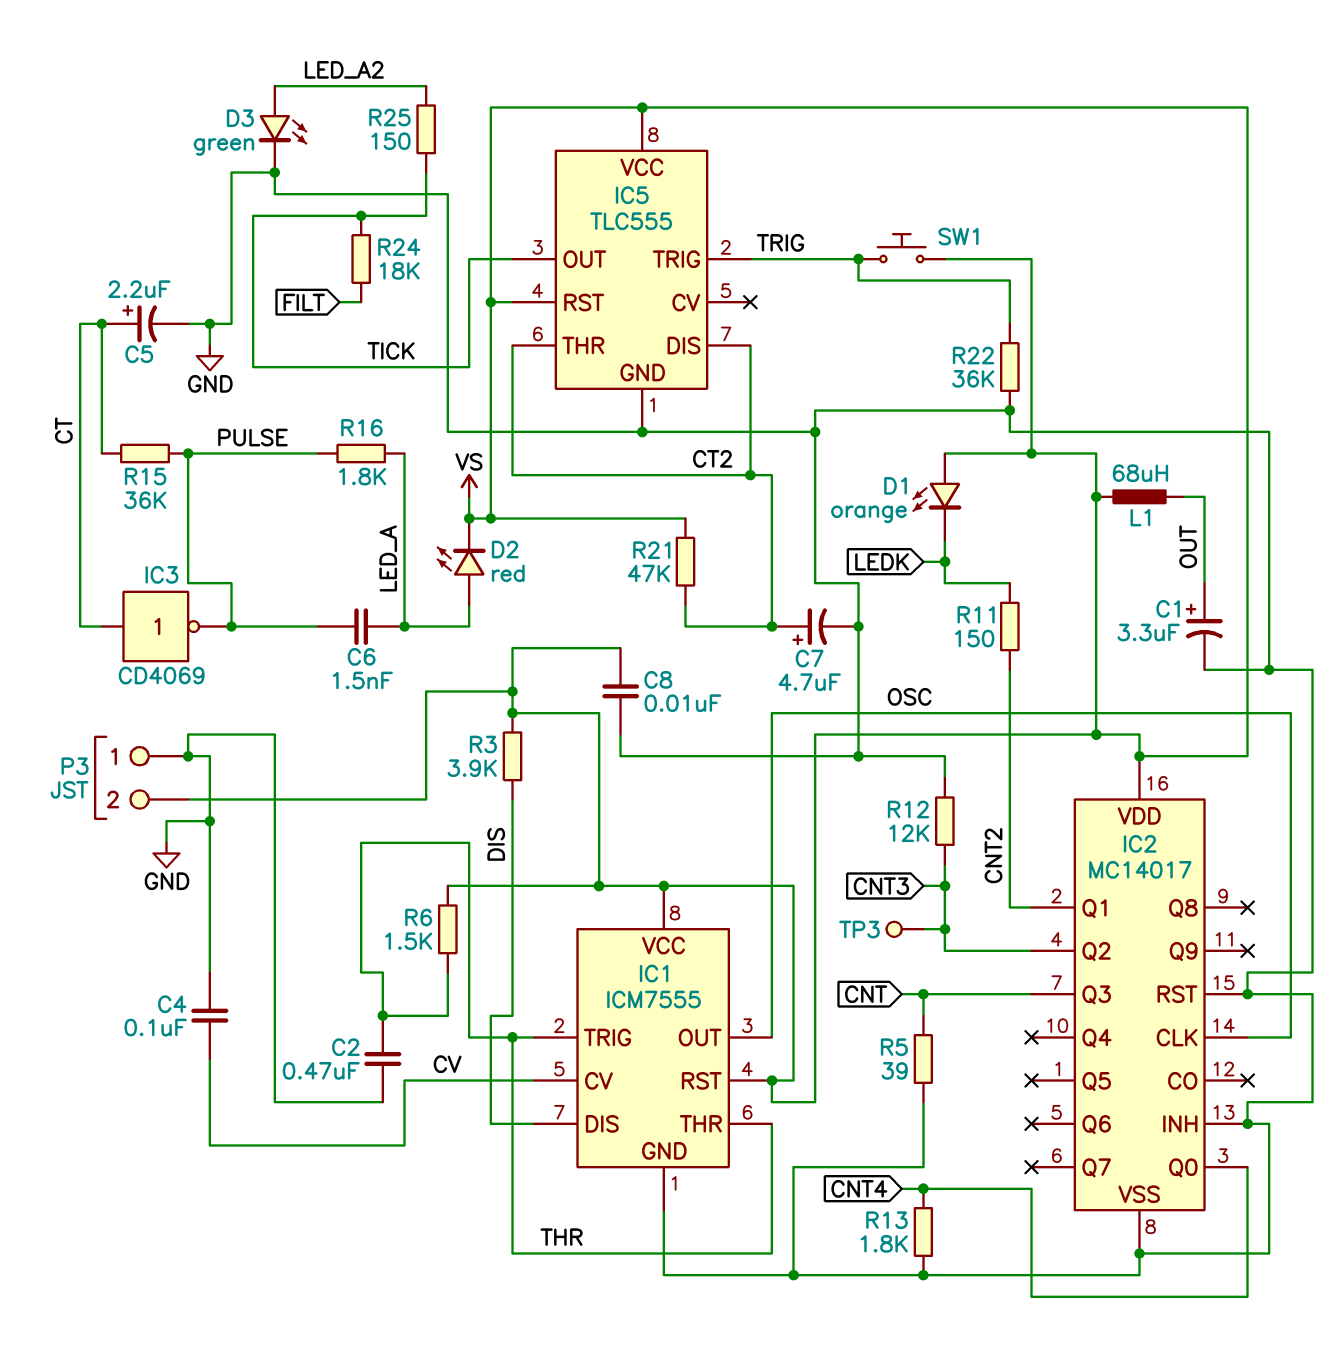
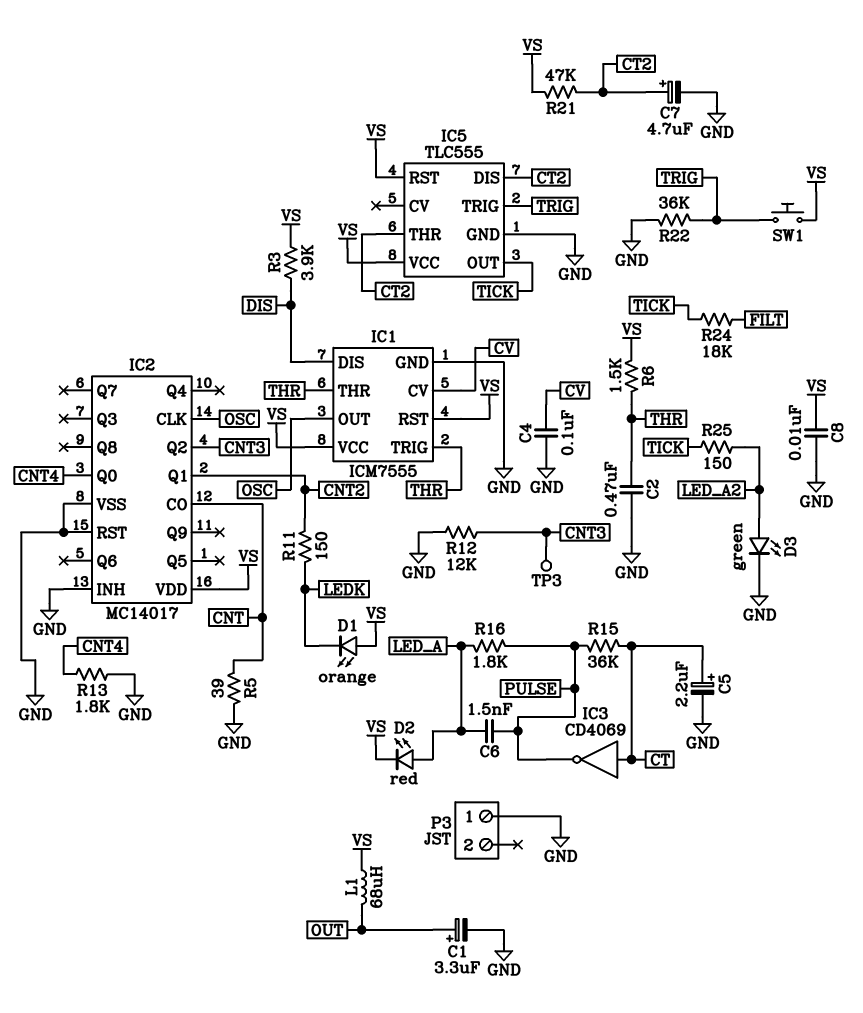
IC2 pin CO: none -> CNT
IC2 pin Q3: CNT -> none
P3 pin 2: VS -> none

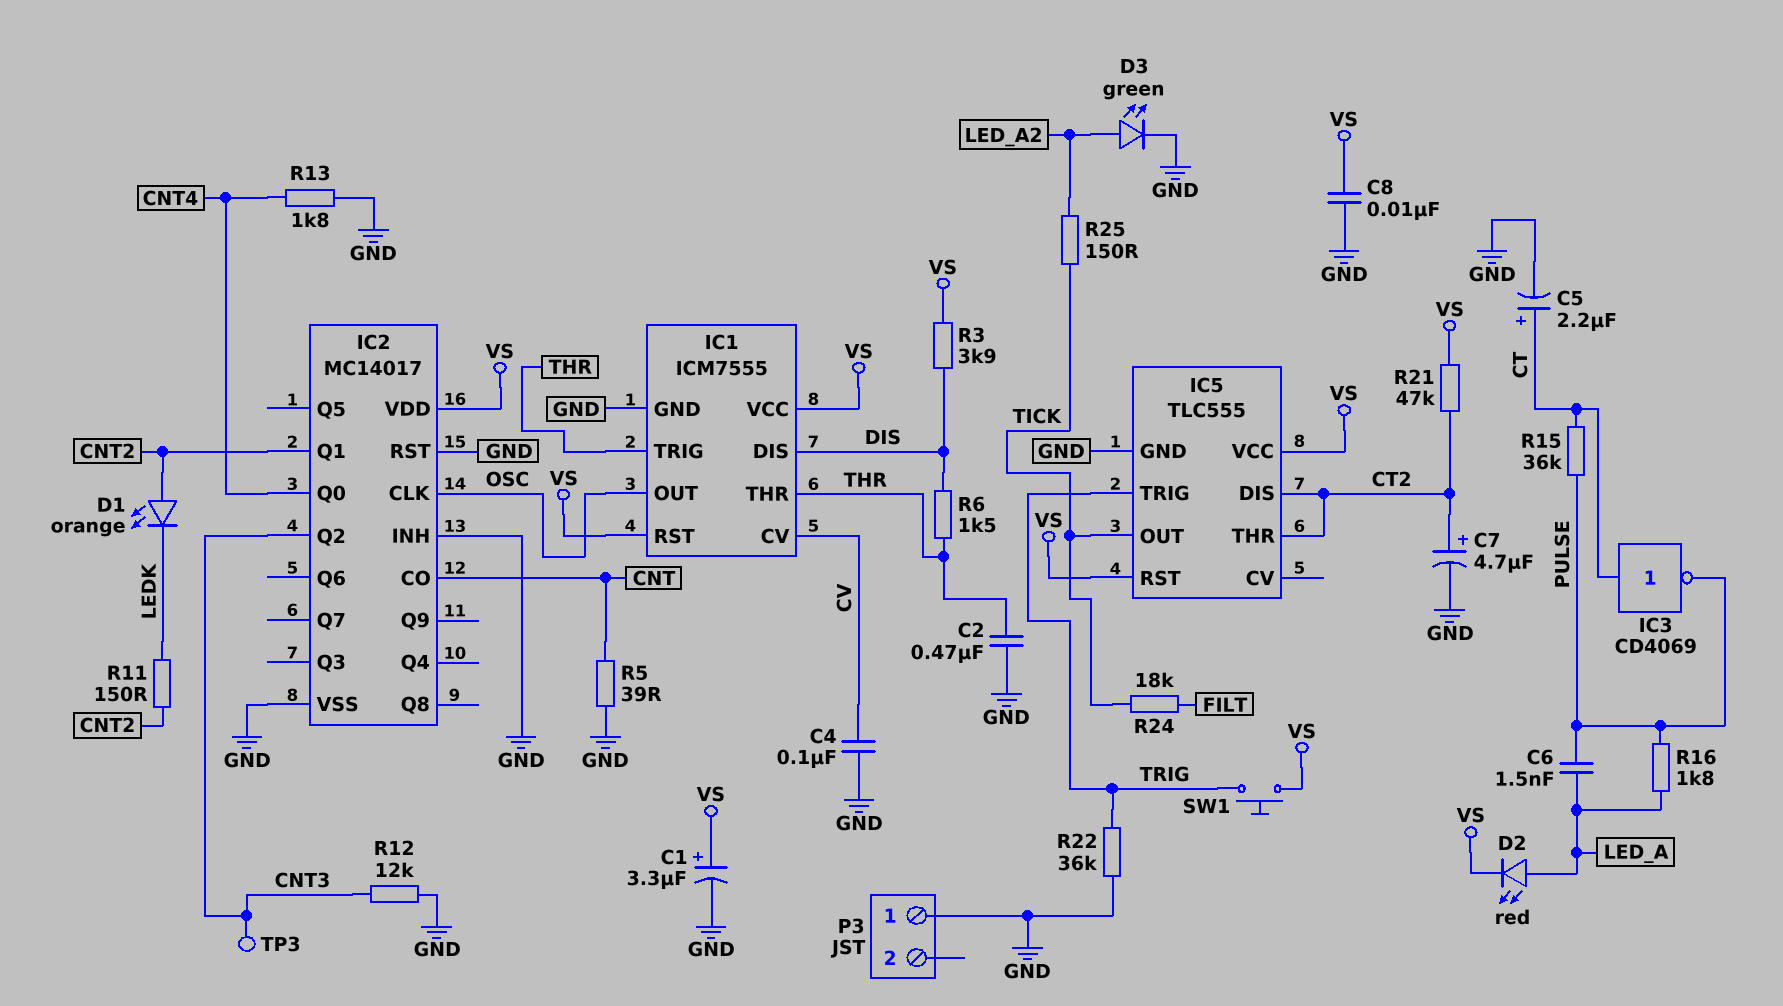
C1: 3.3uF (plus OUT, minus GND) -> 3.3uF (plus VS, minus GND)
D1: LED orange (A VS, K LEDK) -> LED orange (A CNT2, K LEDK)
L1: 68uH (OUT, VS) -> none
R6: 1.5k (THR, VS) -> 1.5k (DIS, THR)

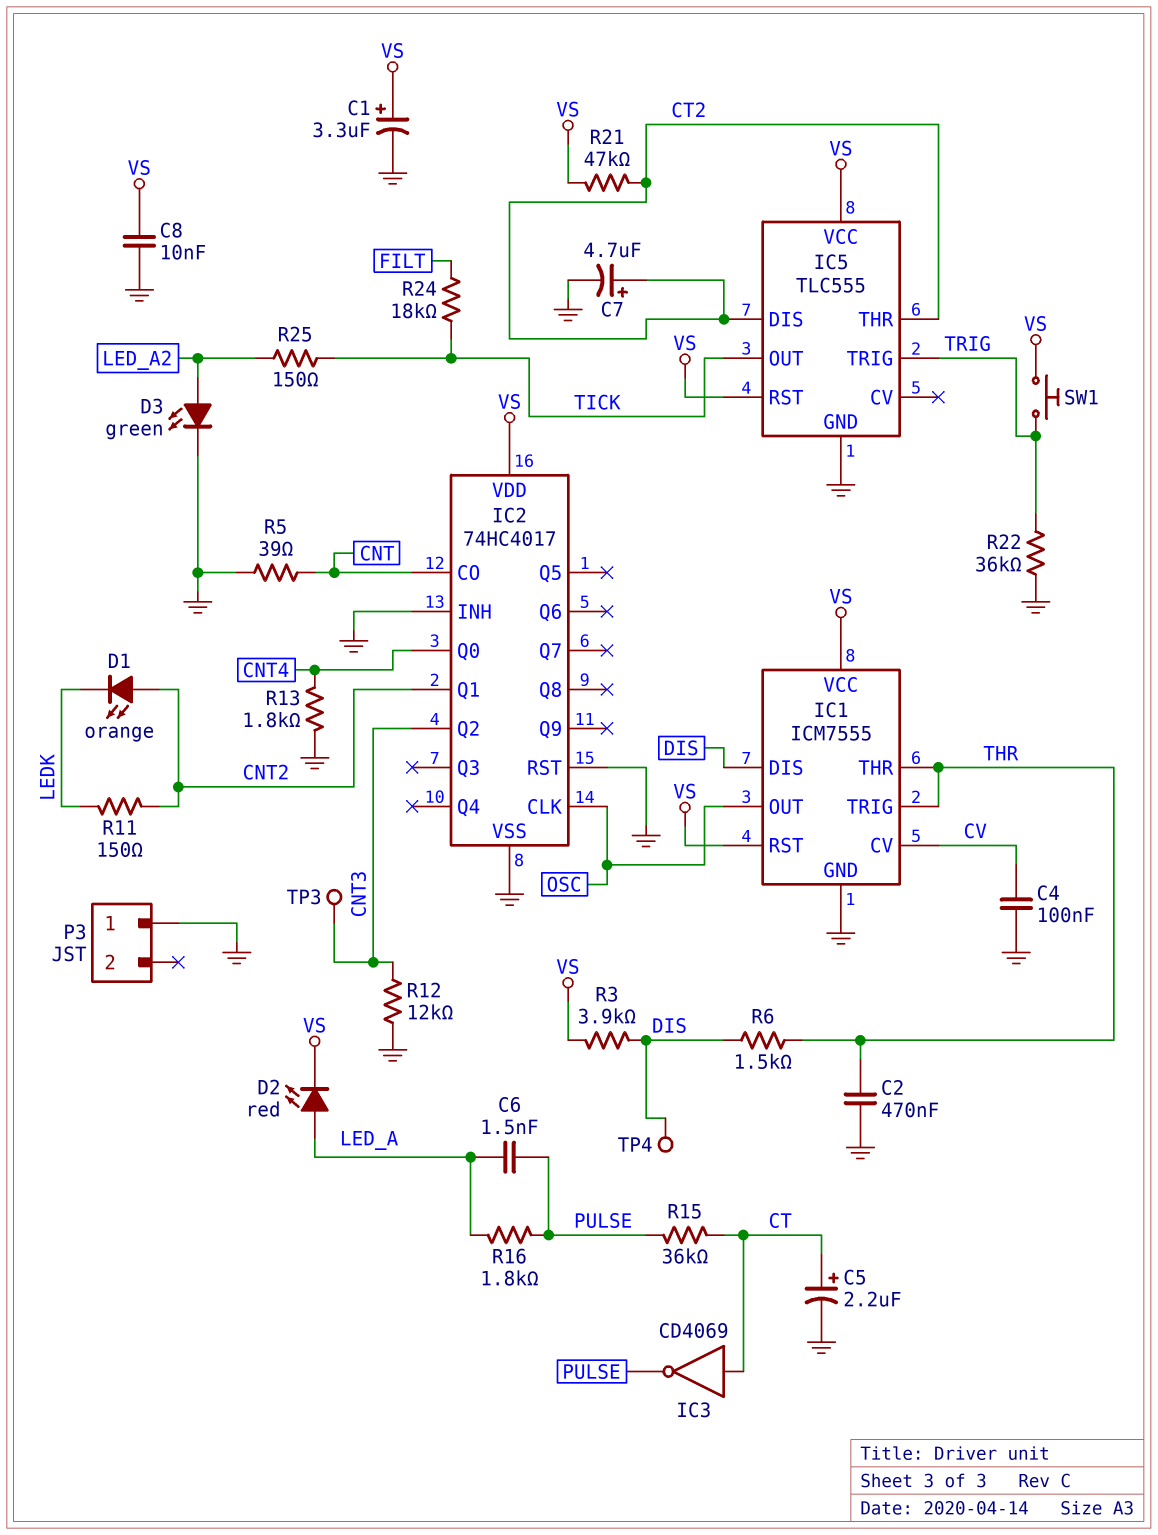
IC2: MC14017 -> 74HC4017
TP4: none -> test point (DIS)

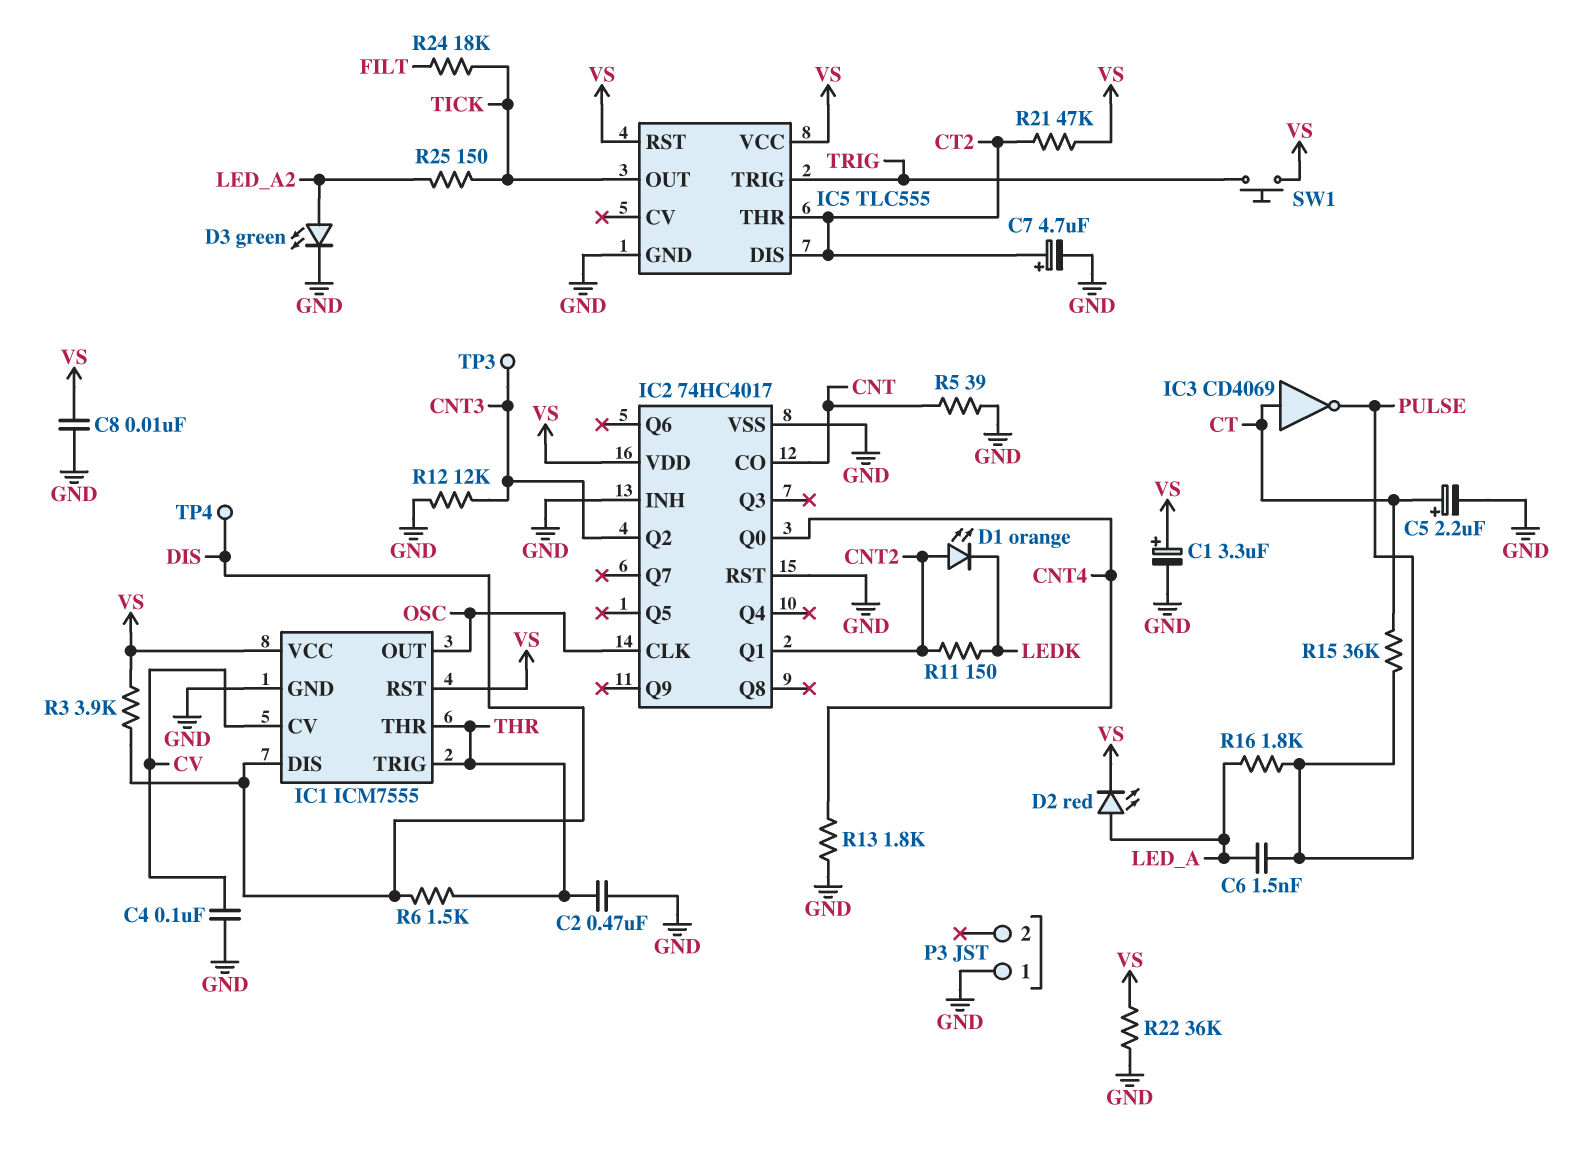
R22: 36k (GND, TRIG) -> 36k (GND, VS)

